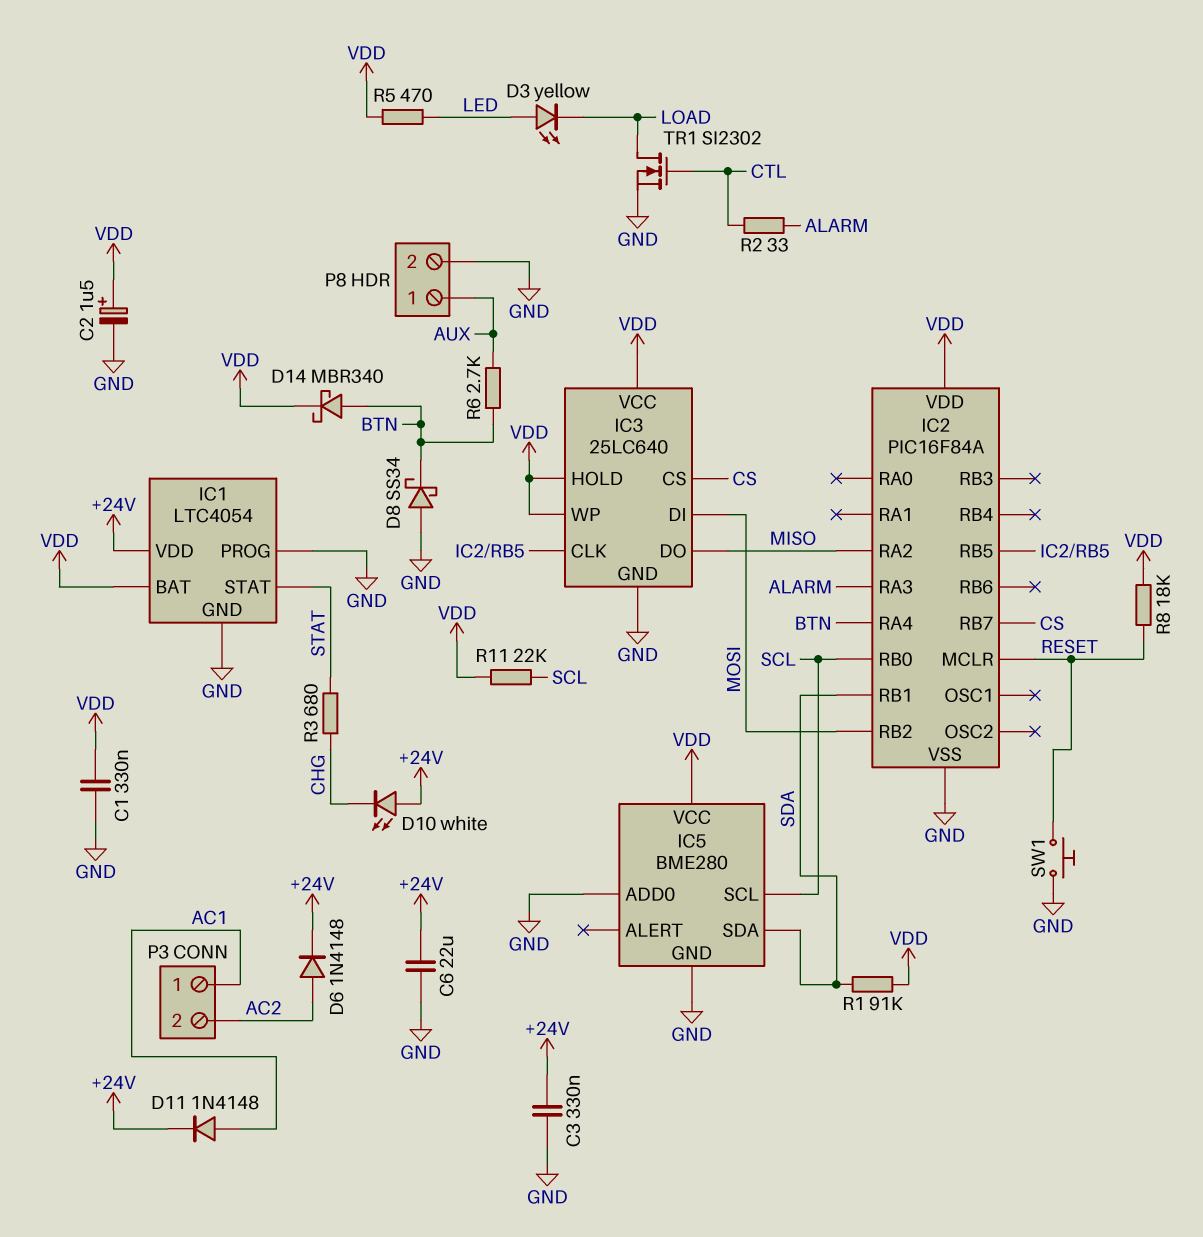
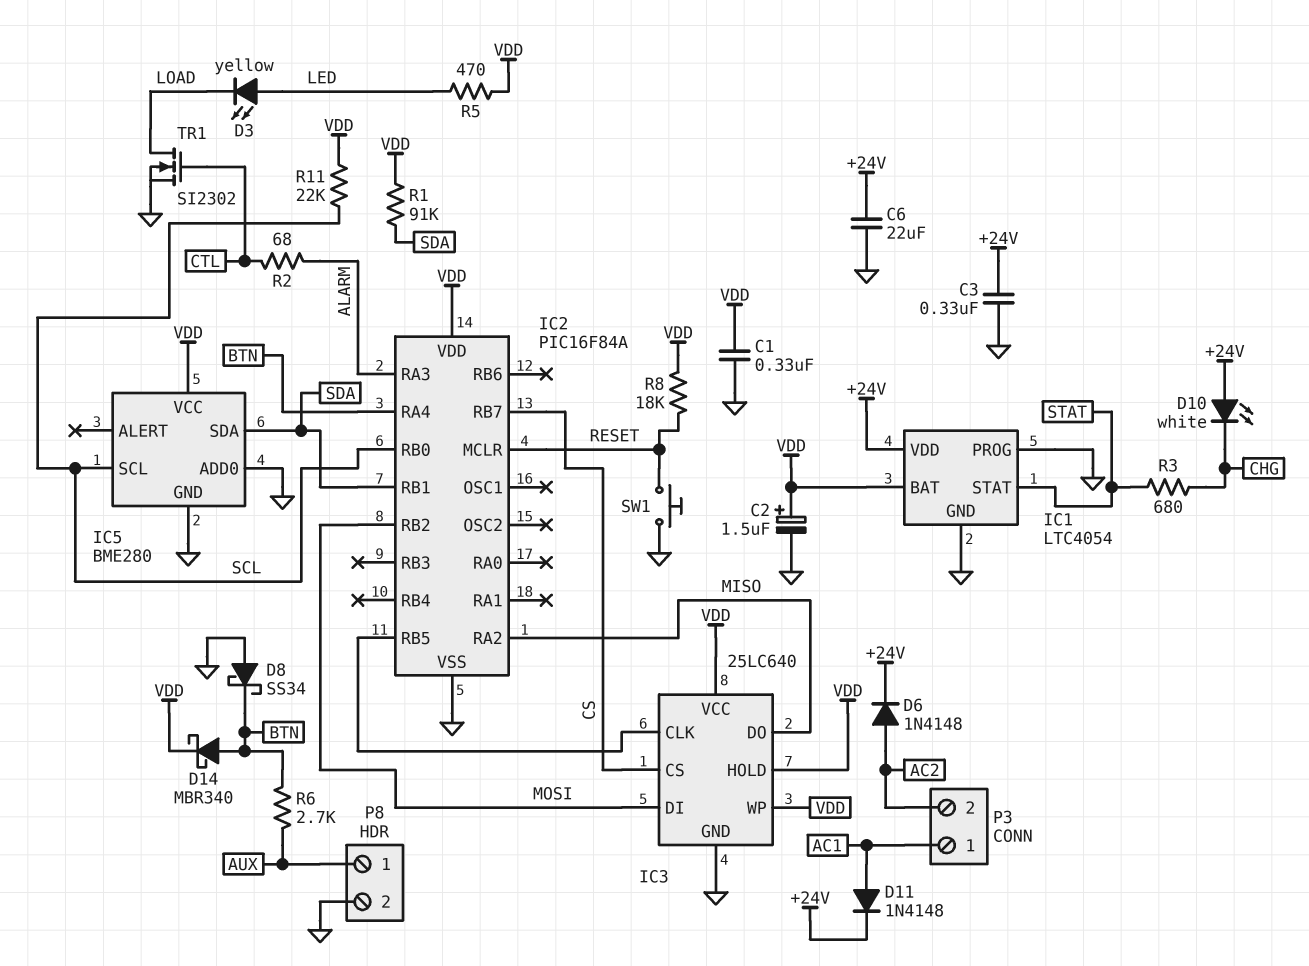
R2: 33 (ALARM, CTL) -> 68 (ALARM, CTL)

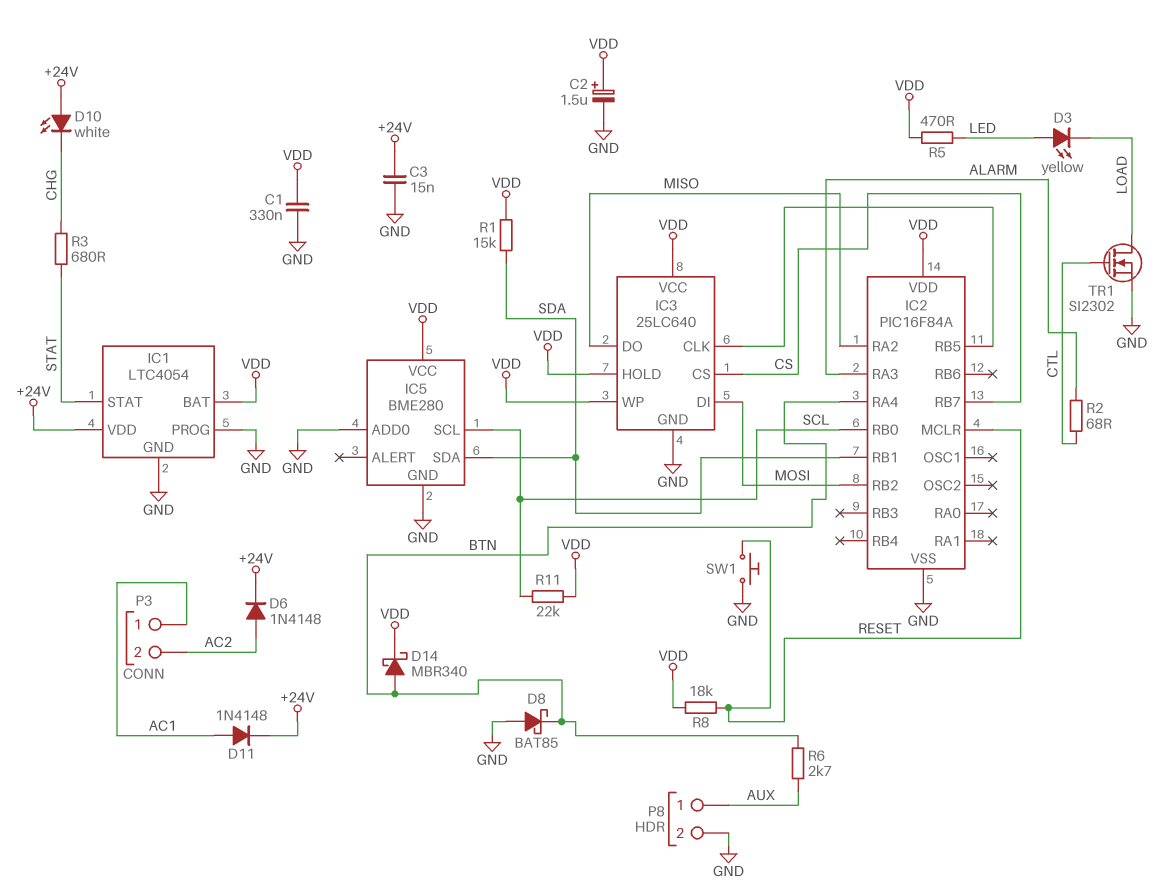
C3: 330nF (+24V, GND) -> 15nF (+24V, GND)
C6: 22uF (+24V, GND) -> none
D8: schottky SS34 (A GND, K BTN) -> schottky BAT85 (A GND, K BTN)
R1: 91k (SDA, VDD) -> 15k (SDA, VDD)

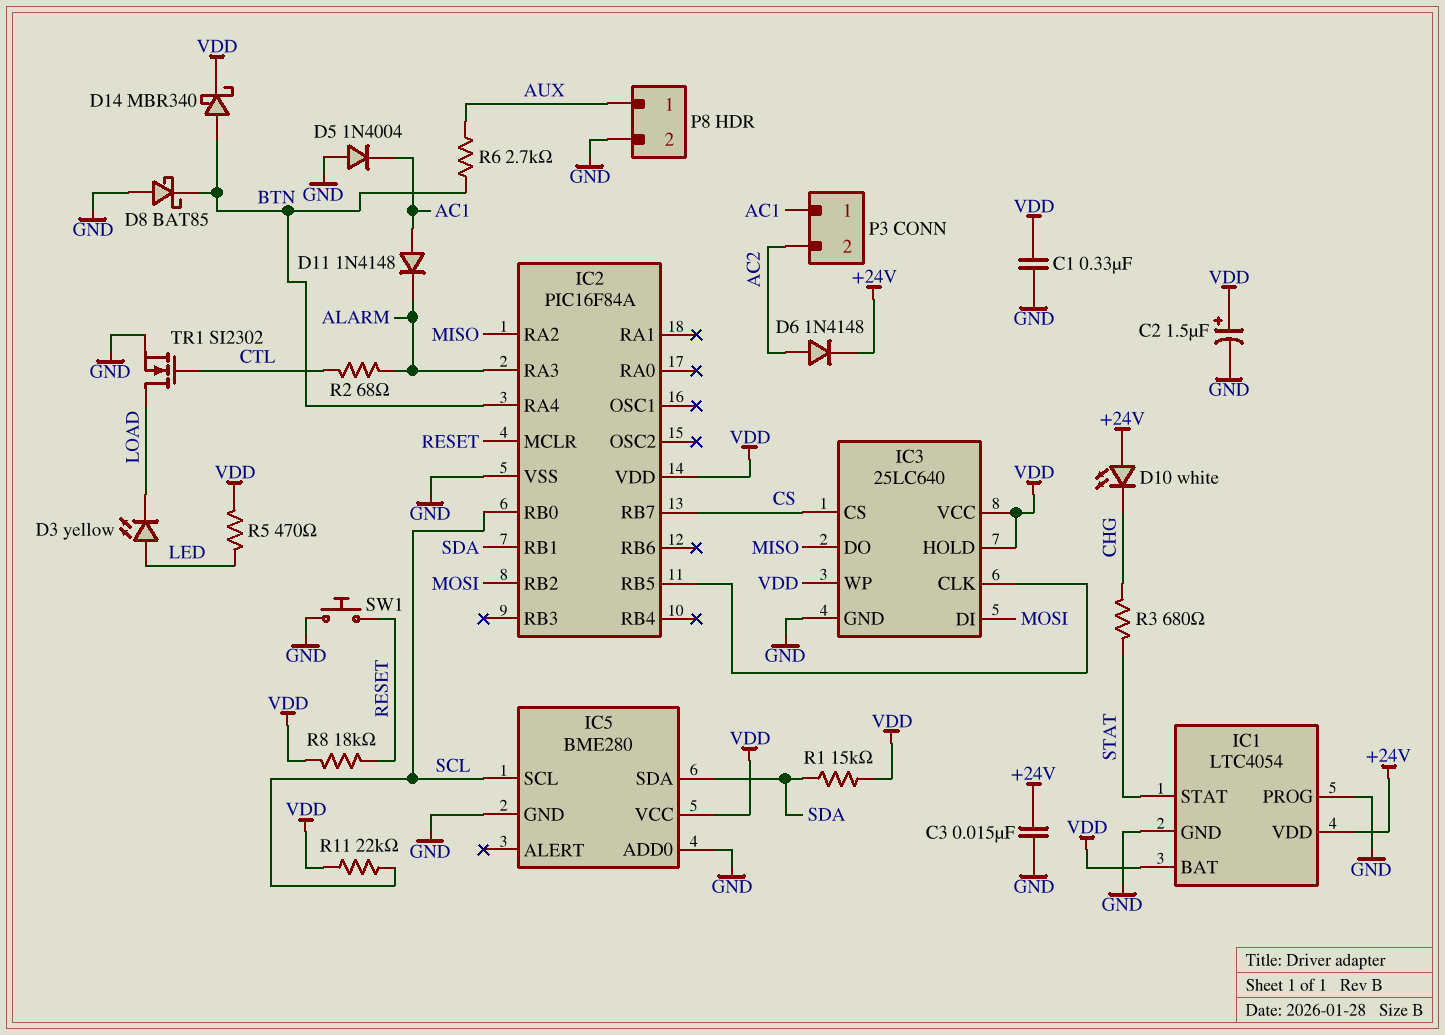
D5: none -> diode 1N4004 (A GND, K AC1)
D11: diode 1N4148 (A AC1, K +24V) -> diode 1N4148 (A AC1, K ALARM)

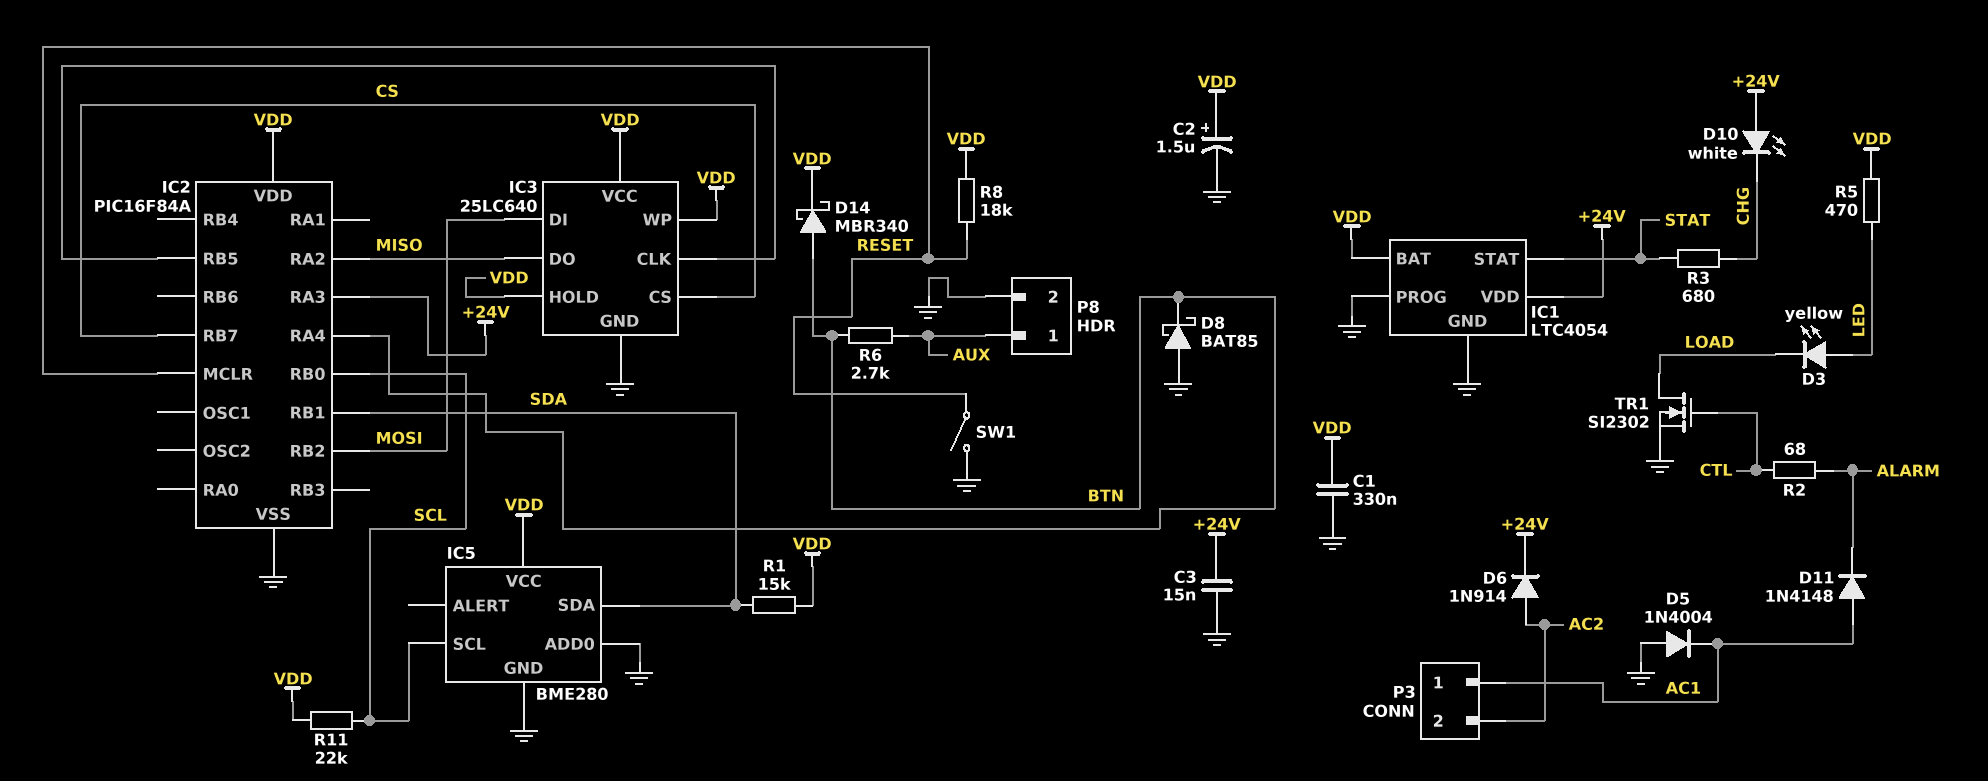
D6: diode 1N4148 (A AC2, K +24V) -> diode 1N914 (A AC2, K +24V)
IC2 pin RA3: ALARM -> +24V
SW1: button (GND, RESET) -> switch (GND, RESET)

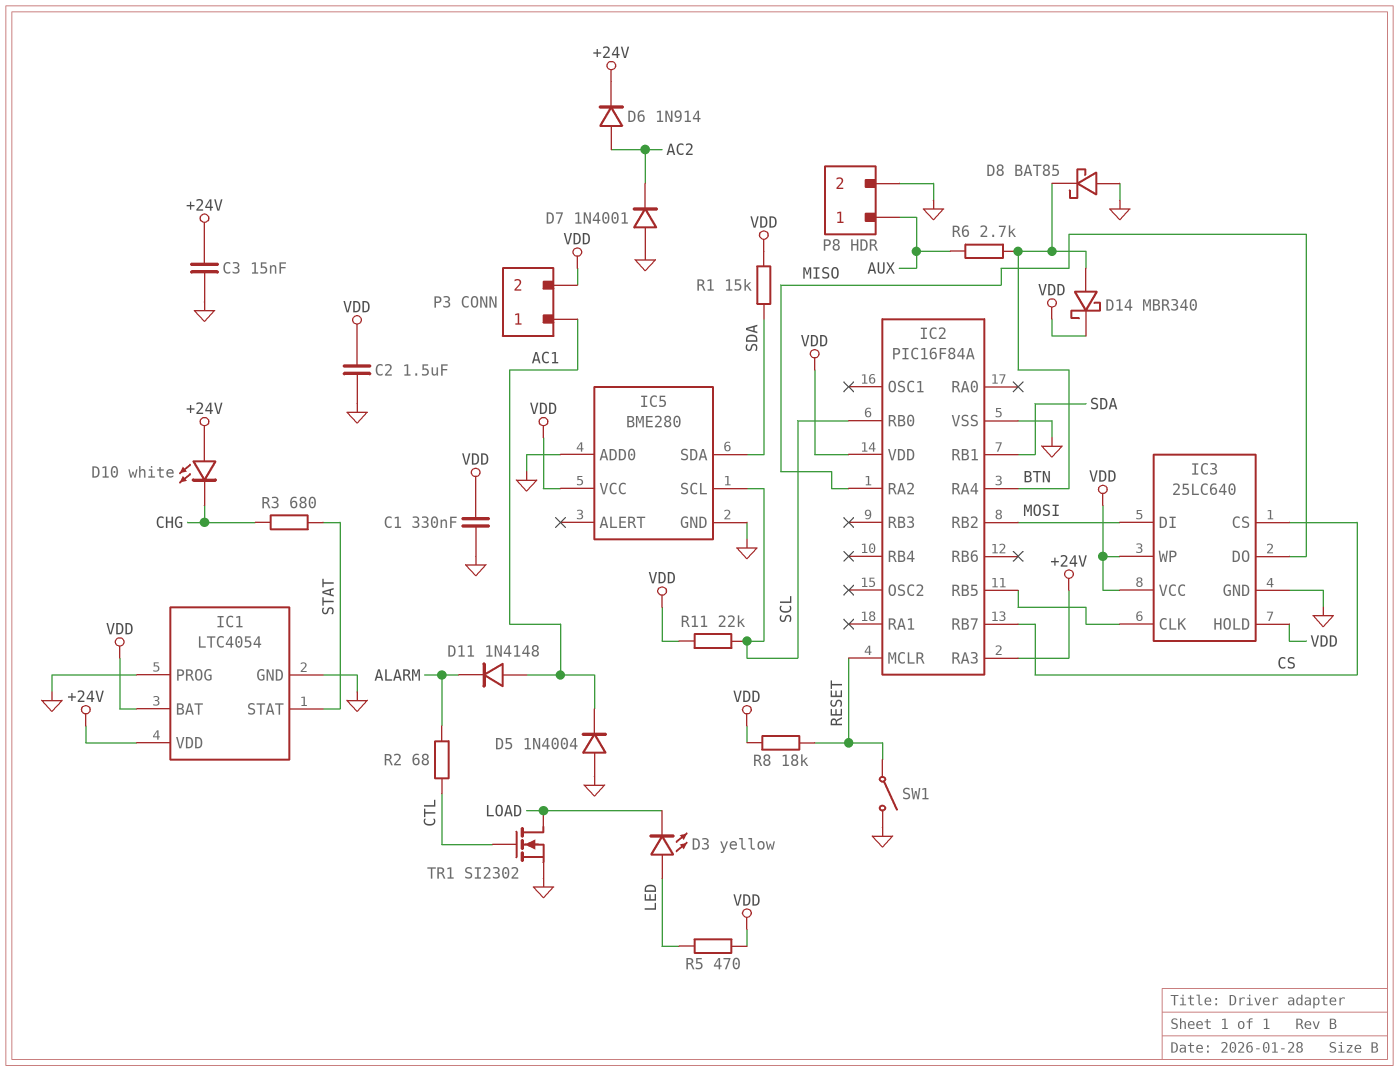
C2: 1.5uF (plus VDD, minus GND) -> 1.5uF (GND, VDD)
D7: none -> diode 1N4001 (A GND, K AC2)
P3 pin 2: AC2 -> VDD

